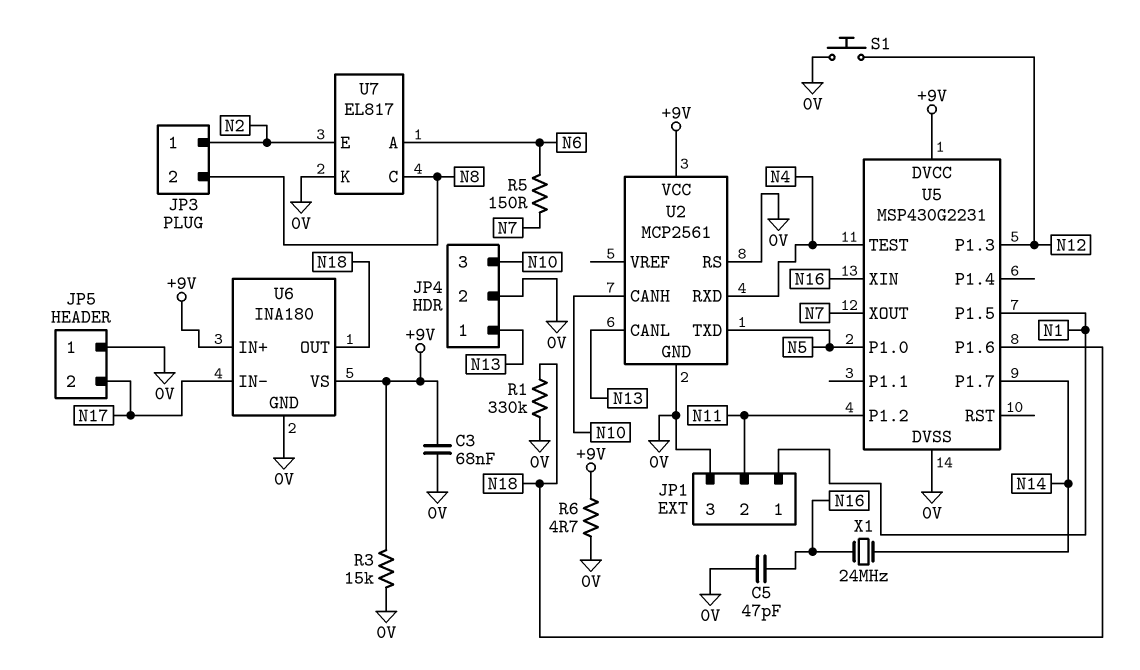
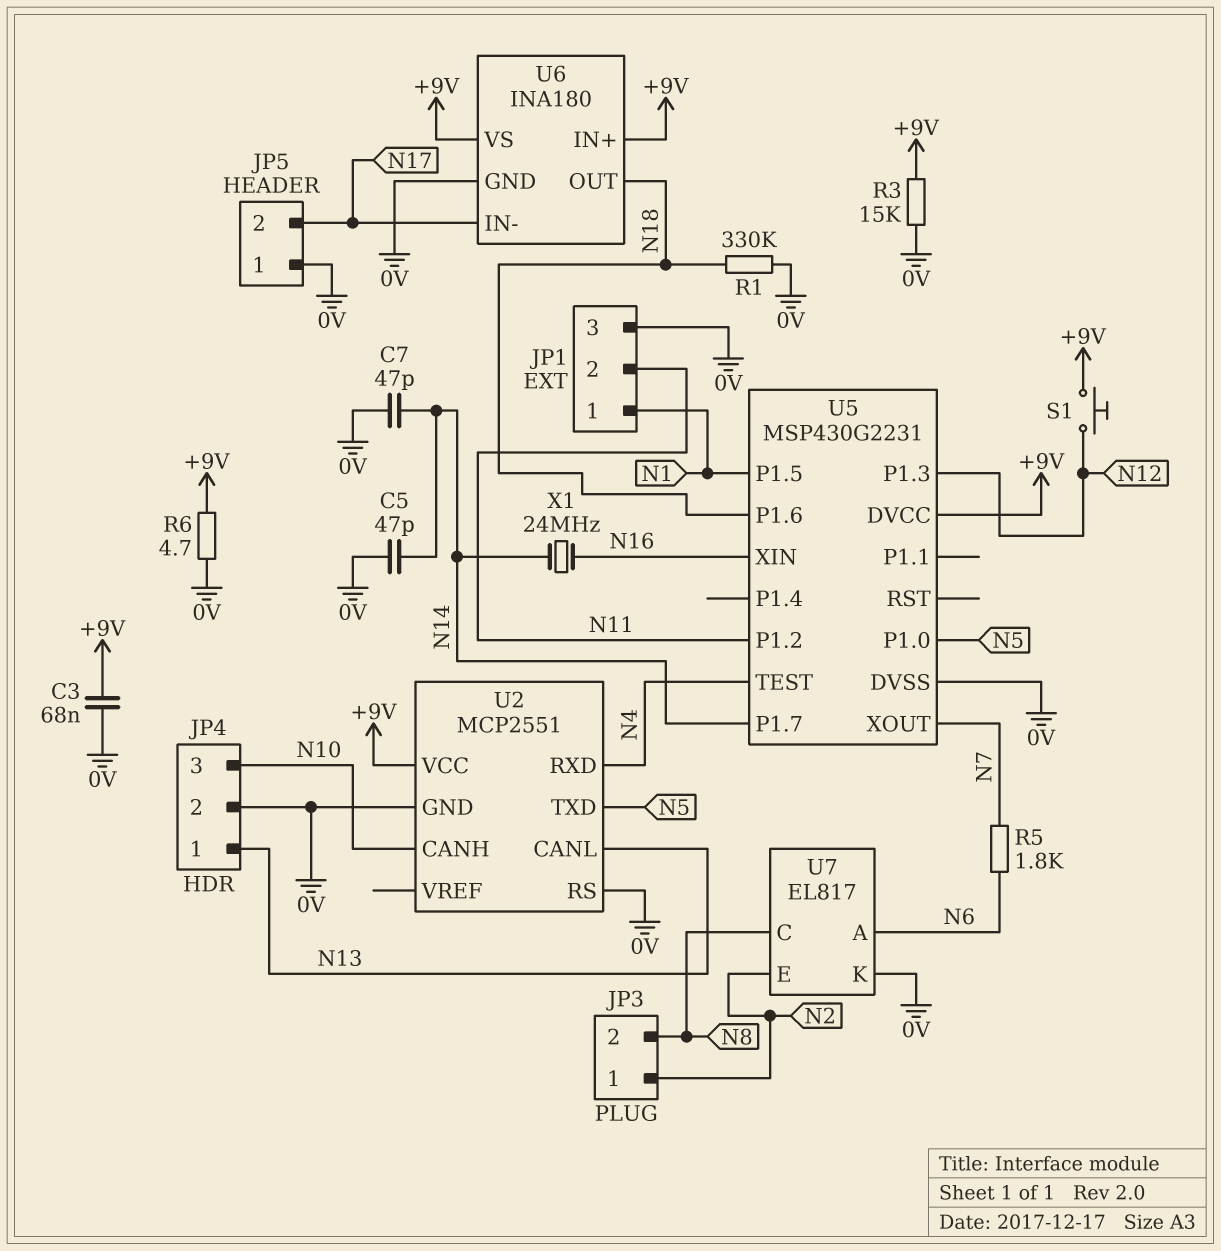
C5: 47pF (0V, N16) -> 47pF (0V, N14)
C7: none -> 47pF (0V, N14)
R5: 150 (N6, N7) -> 1.8k (N6, N7)
S1: button (0V, N12) -> button (+9V, N12)
U2: MCP2561 -> MCP2551

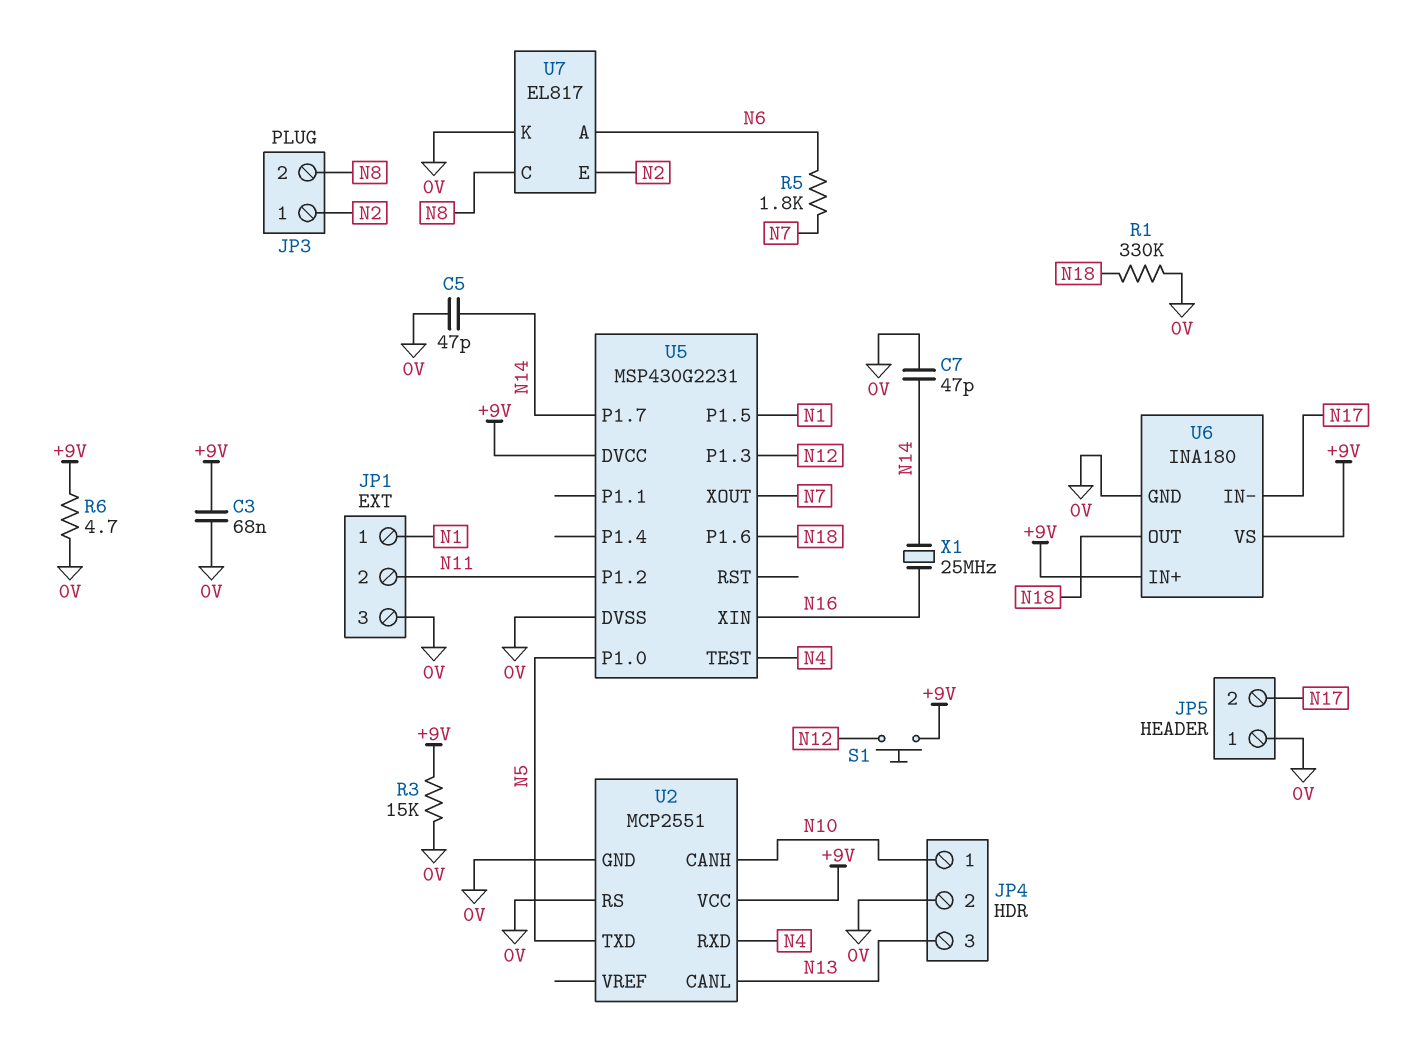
JP4 pin 1: N13 -> N10
JP4 pin 3: N10 -> N13
X1: 24MHz (N14, N16) -> 25MHz (N14, N16)

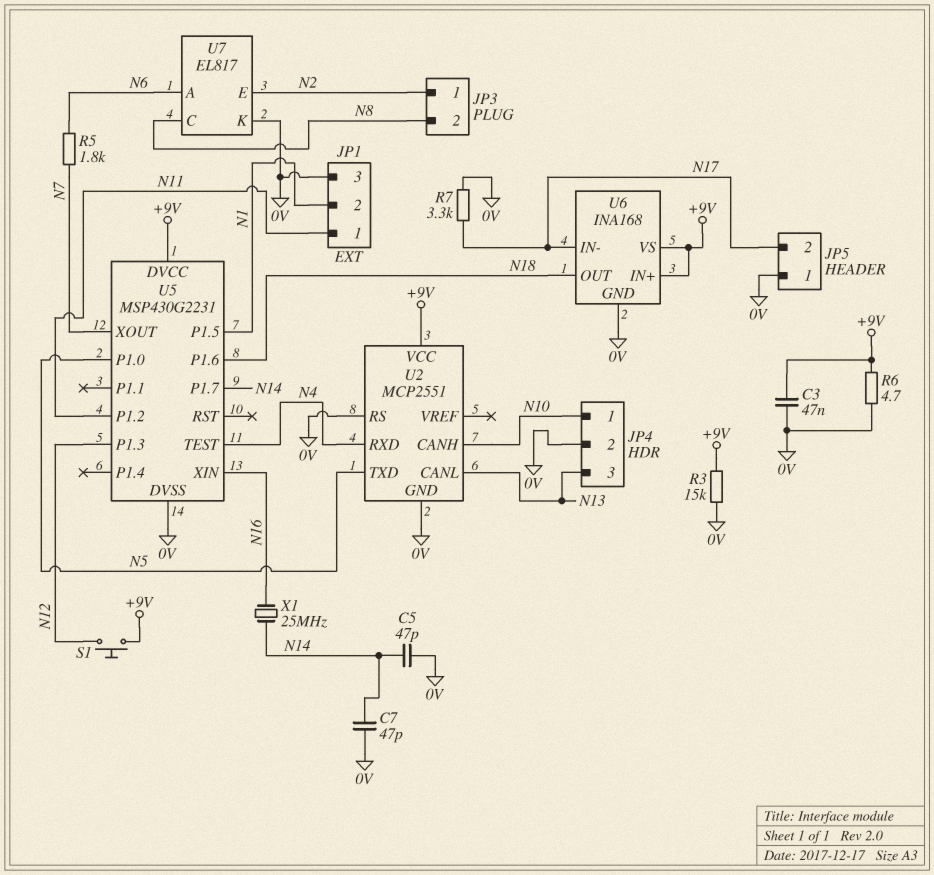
C3: 68nF (+9V, 0V) -> 47nF (+9V, 0V)
JP1 pin 1: N1 -> N11
JP1 pin 2: N11 -> N1
R1: 330k (0V, N18) -> none
R7: none -> 3.3k (0V, N17)
U6: INA180 -> INA168

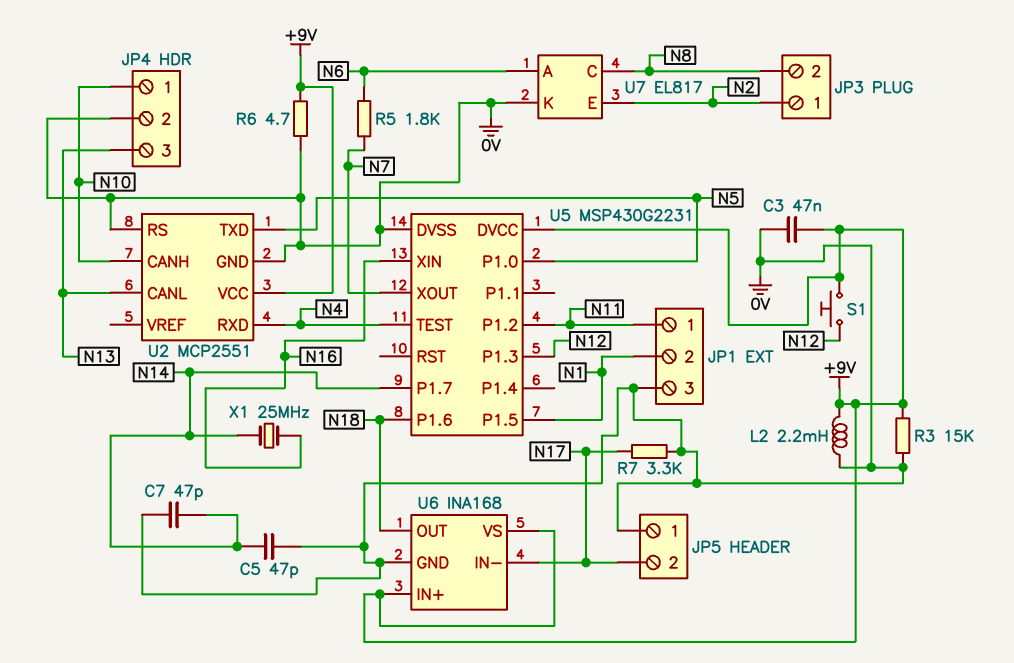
L2: none -> 2.2mH (+9V, 0V)

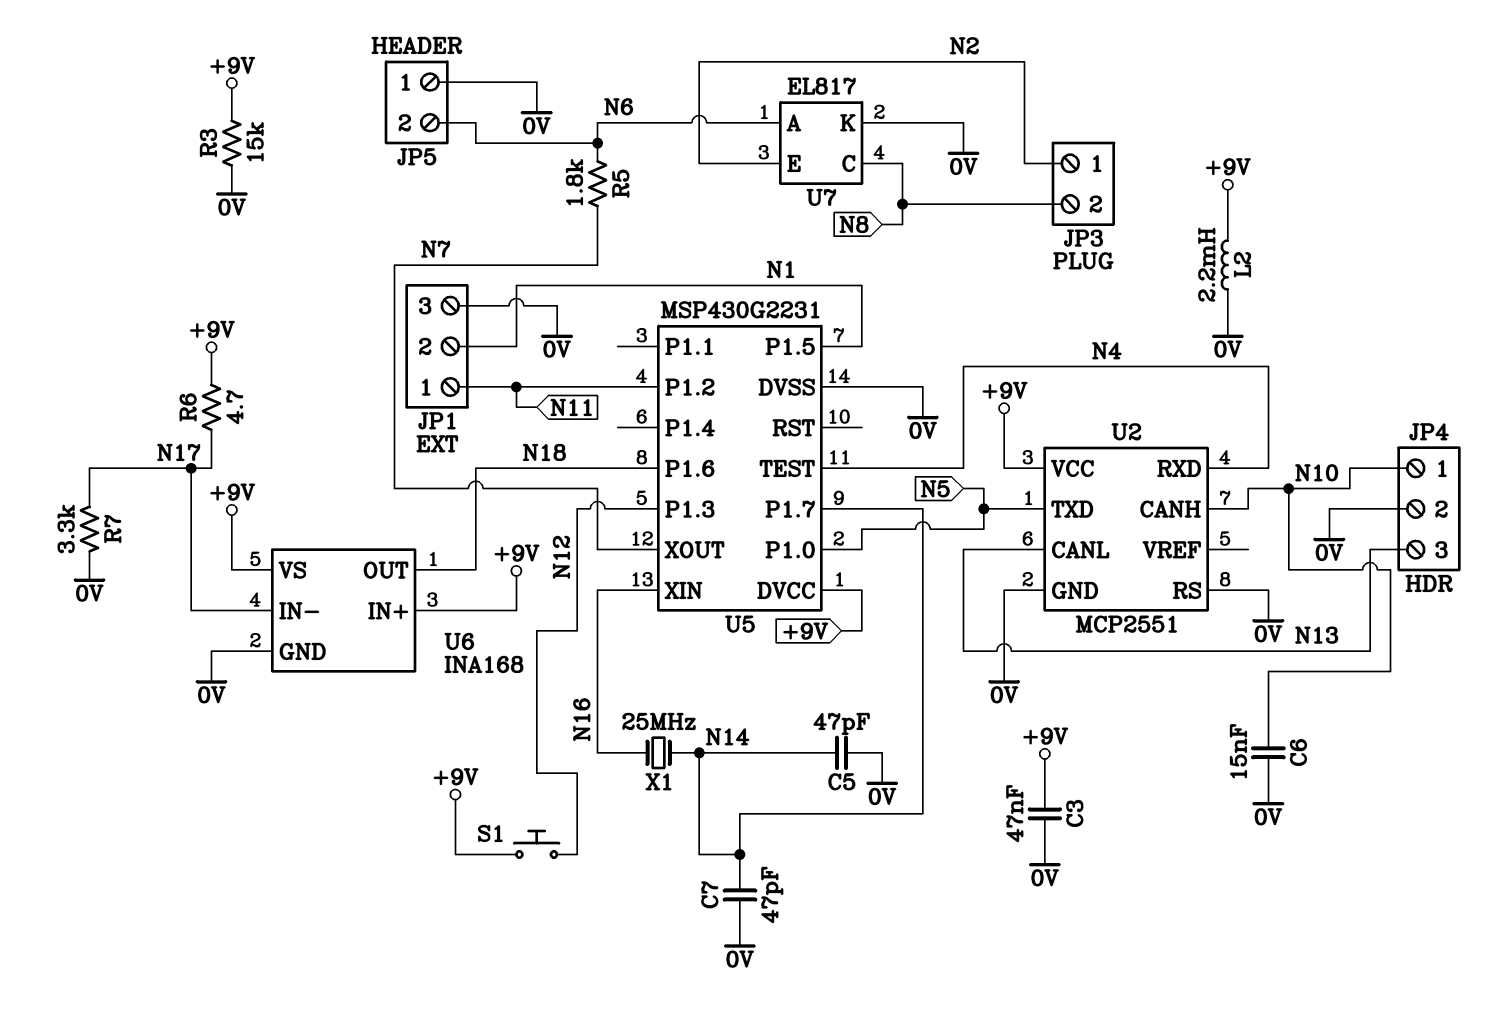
C6: none -> 15nF (0V, N10)
JP5 pin 2: N17 -> N6
R6: 4.7 (+9V, 0V) -> 4.7 (+9V, N17)

